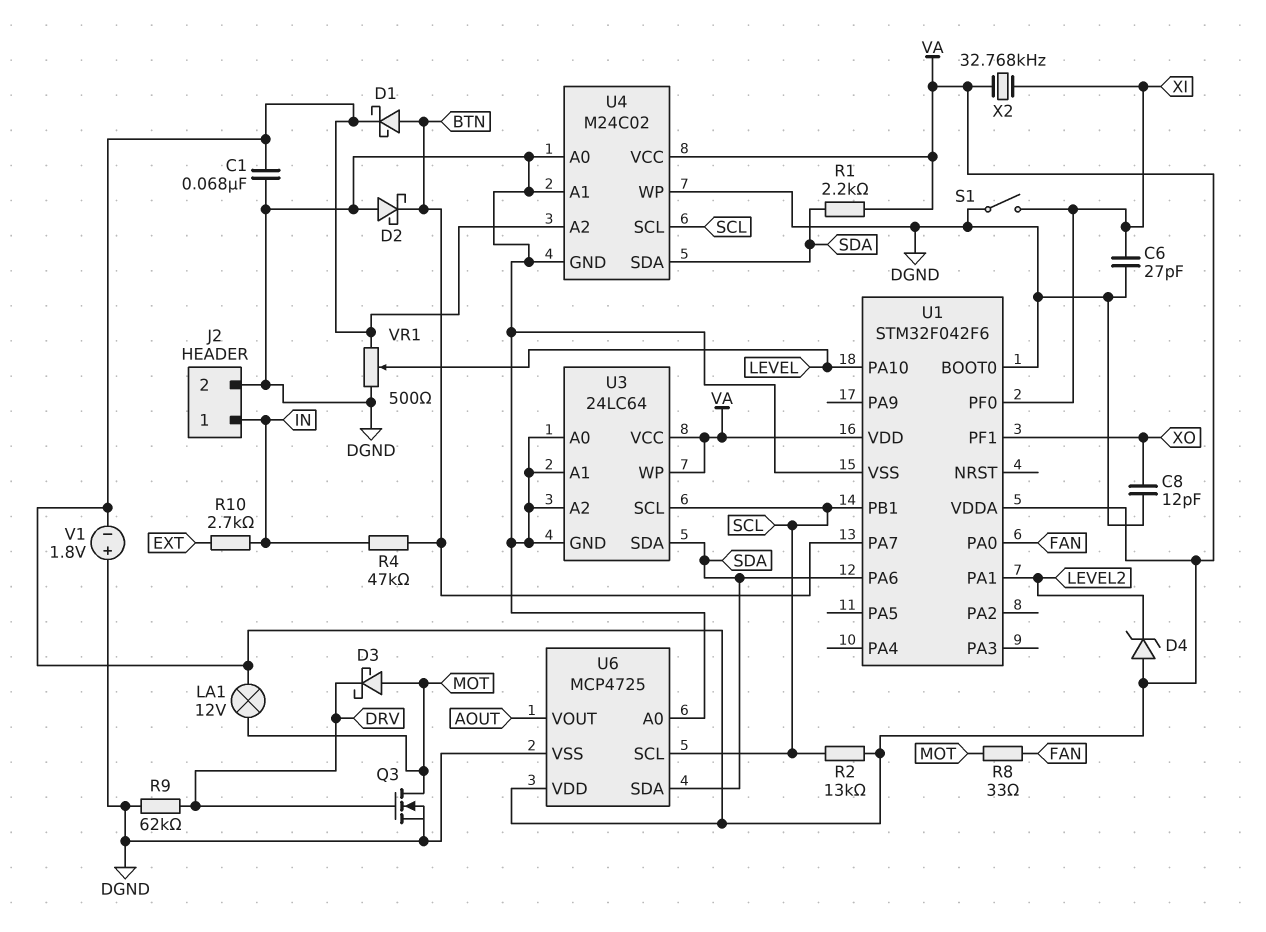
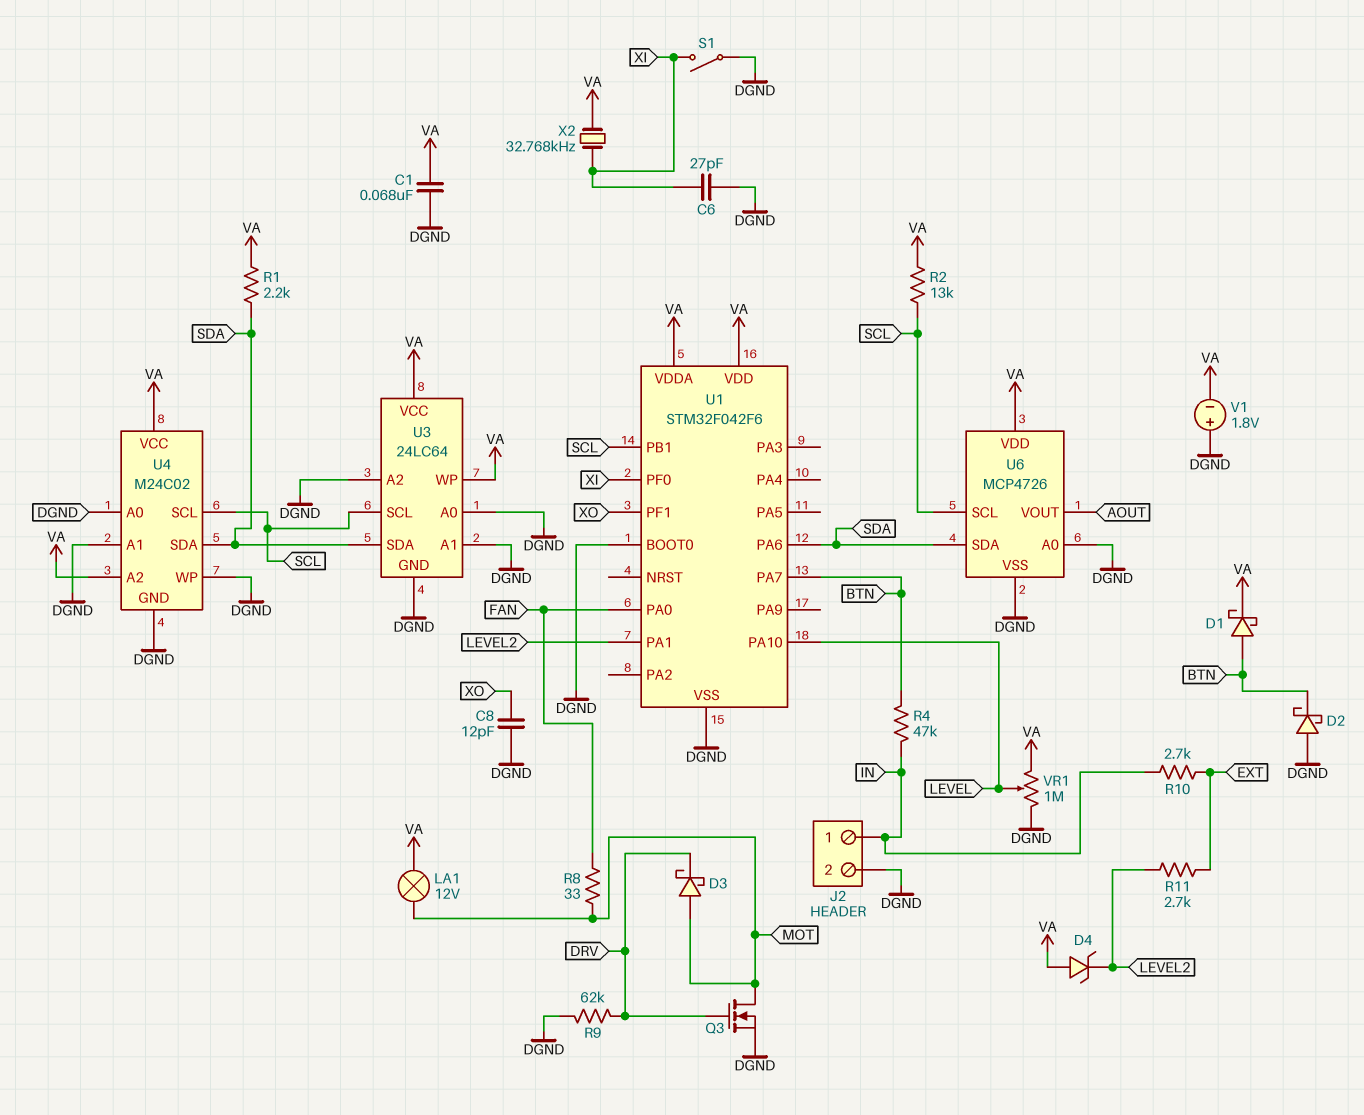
R11: none -> 2.7k (EXT, LEVEL2)
U6: MCP4725 -> MCP4726
VR1: 500 (DGND, VA, wiper LEVEL) -> 1M (DGND, VA, wiper LEVEL)

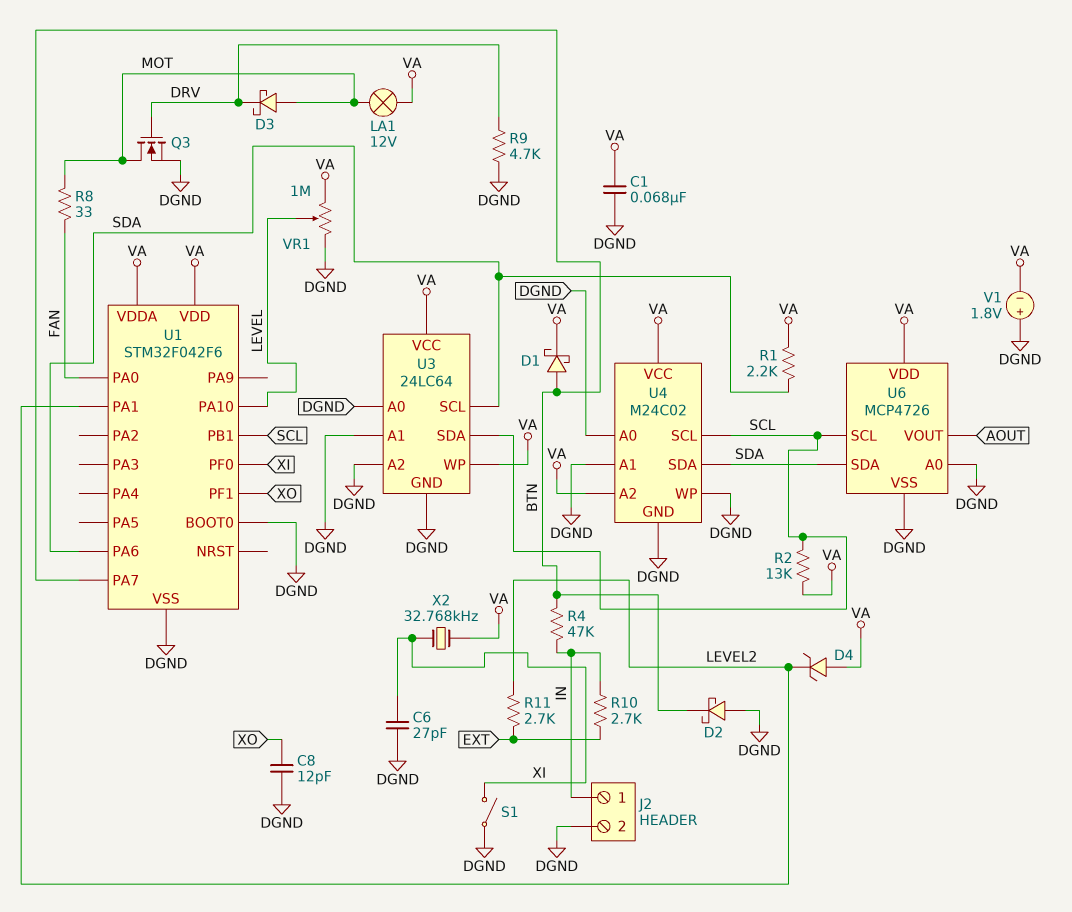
R9: 62k (DGND, DRV) -> 4.7k (DGND, DRV)
U3 pin SCL: SCL -> SDA
U3 pin SDA: SDA -> SCL

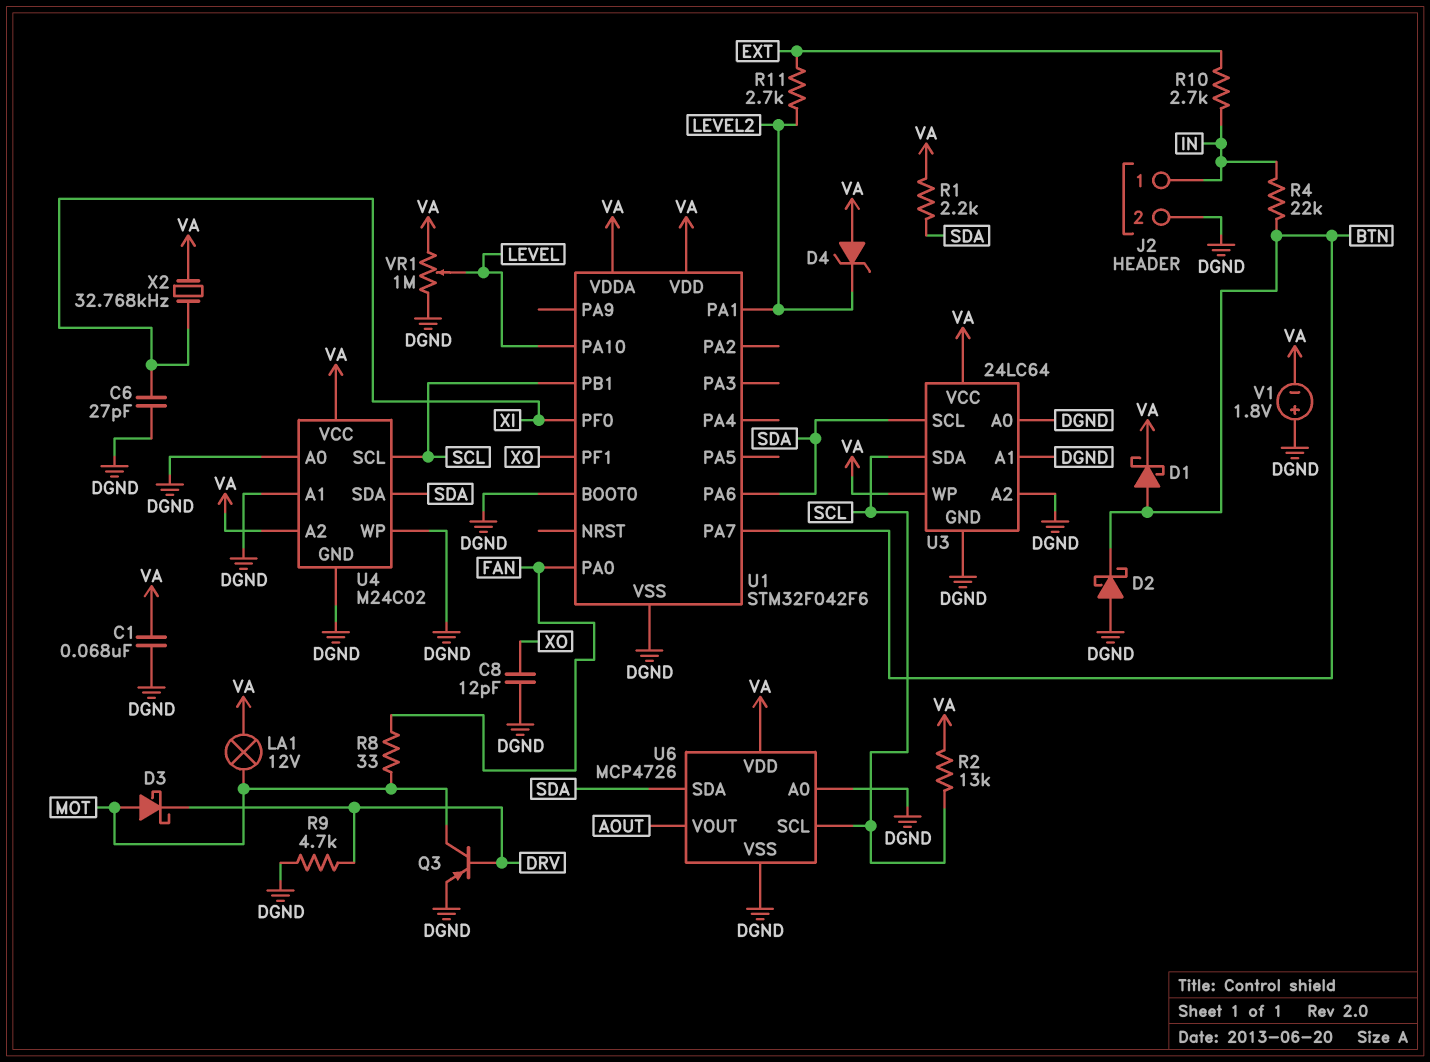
Q3: NMOS (G DRV, D MOT, S DGND) -> PNP (B DRV, C MOT, E DGND)
R4: 47k (BTN, IN) -> 22k (BTN, IN)
S1: switch (DGND, XI) -> none

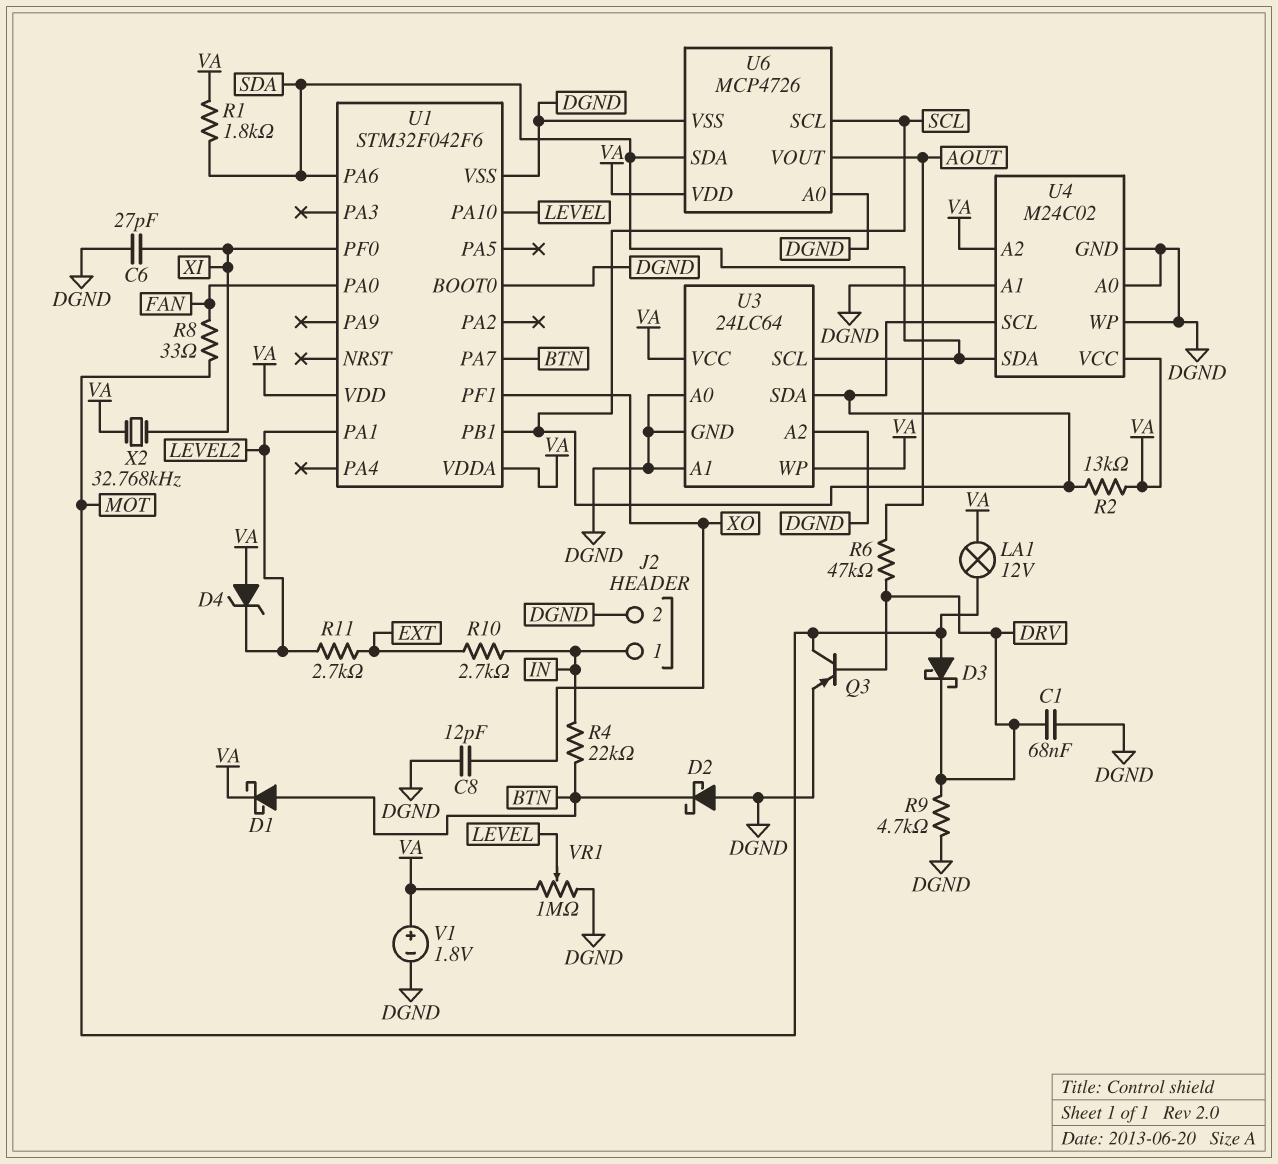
C1: 68nF (DGND, VA) -> 68nF (DGND, DRV)
R1: 2.2k (SDA, VA) -> 1.8k (SDA, VA)
R6: none -> 47k (AOUT, DRV)
V1: 1.8V (plus DGND, minus VA) -> 1.8V (plus VA, minus DGND)

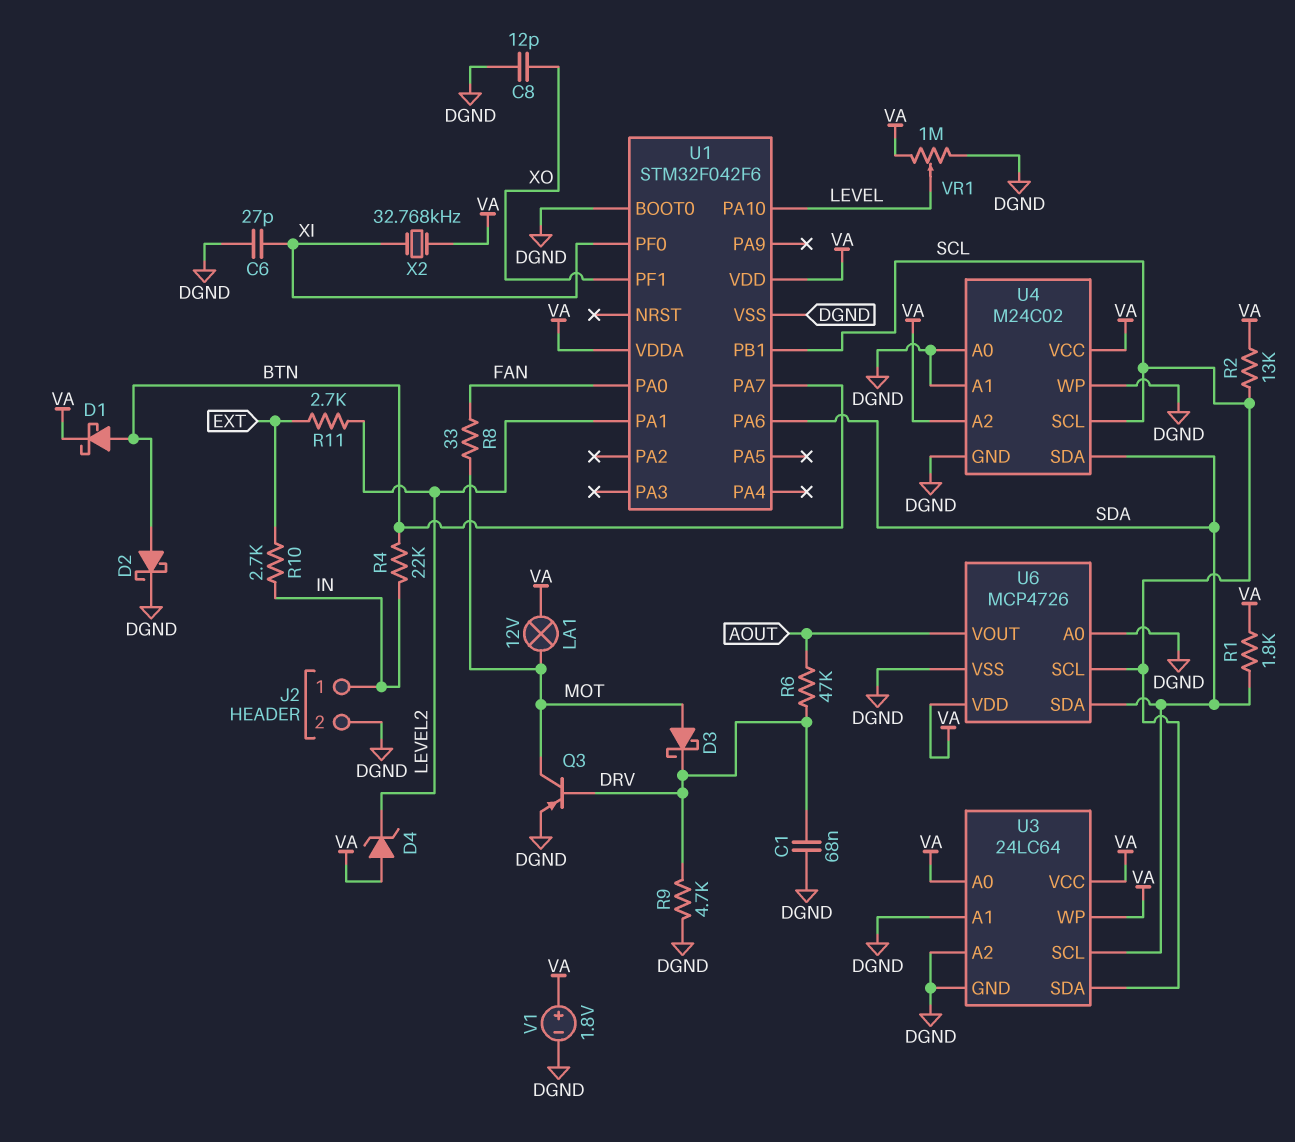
D2: schottky (A DGND, K BTN) -> schottky (A BTN, K DGND)
U3 pin A0: DGND -> VA

